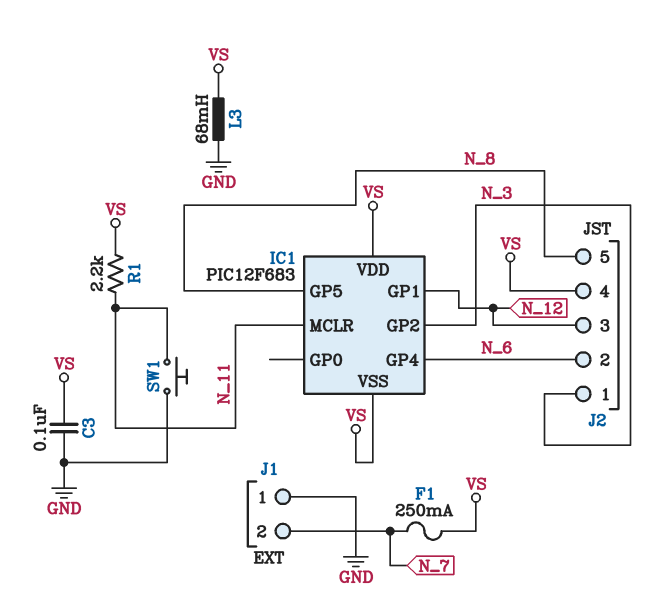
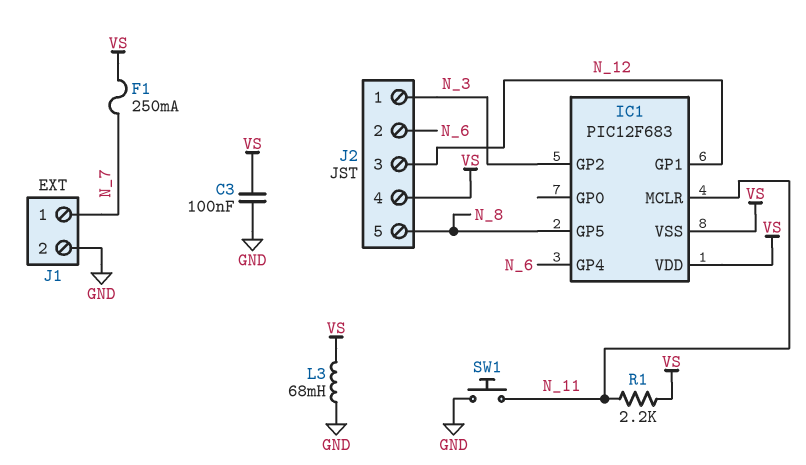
J1 pin 1: GND -> N_7
J1 pin 2: N_7 -> GND

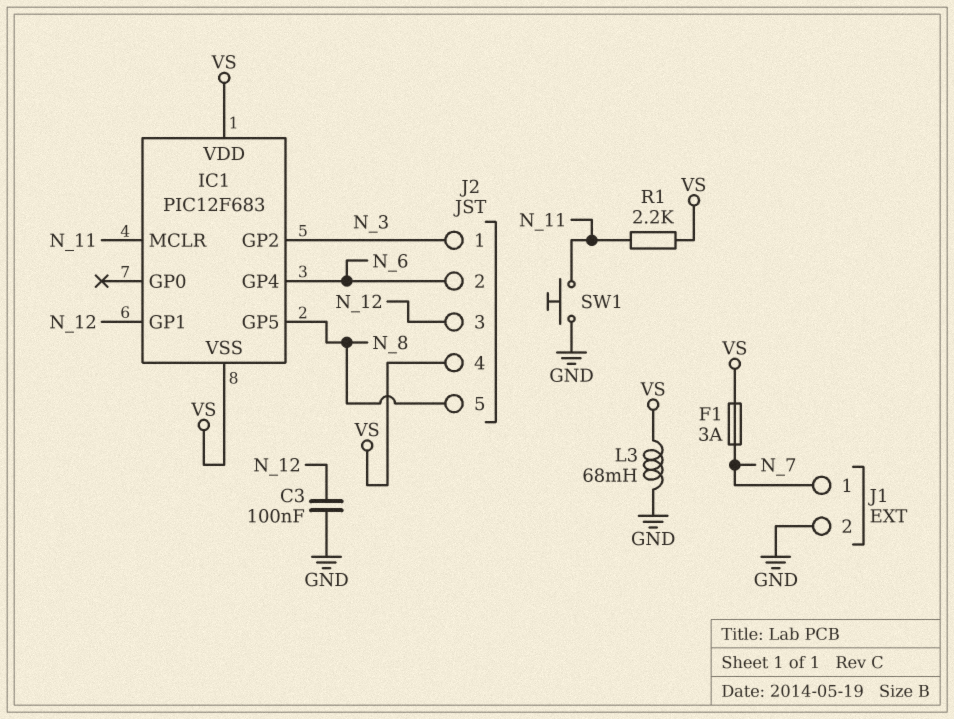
C3: 100nF (GND, VS) -> 100nF (GND, N_12)
F1: 250mA (N_7, VS) -> 3A (N_7, VS)

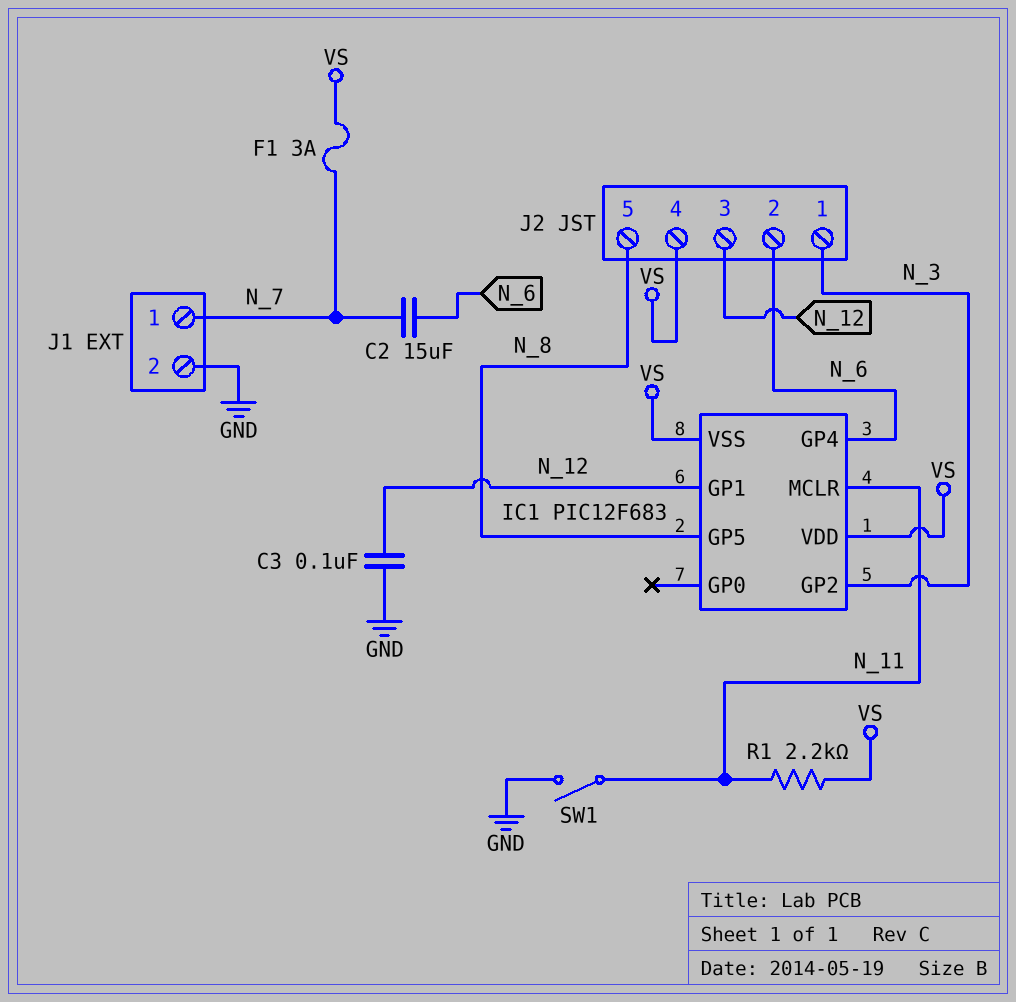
C2: none -> 15uF (N_6, N_7)
L3: 68mH (GND, VS) -> none
SW1: button (GND, N_11) -> switch (GND, N_11)

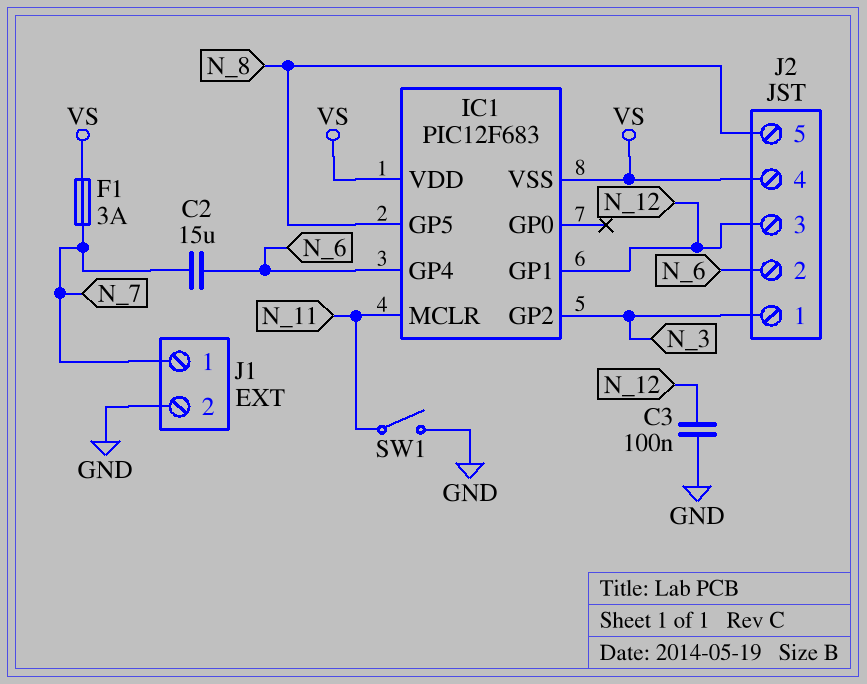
R1: 2.2k (N_11, VS) -> none

